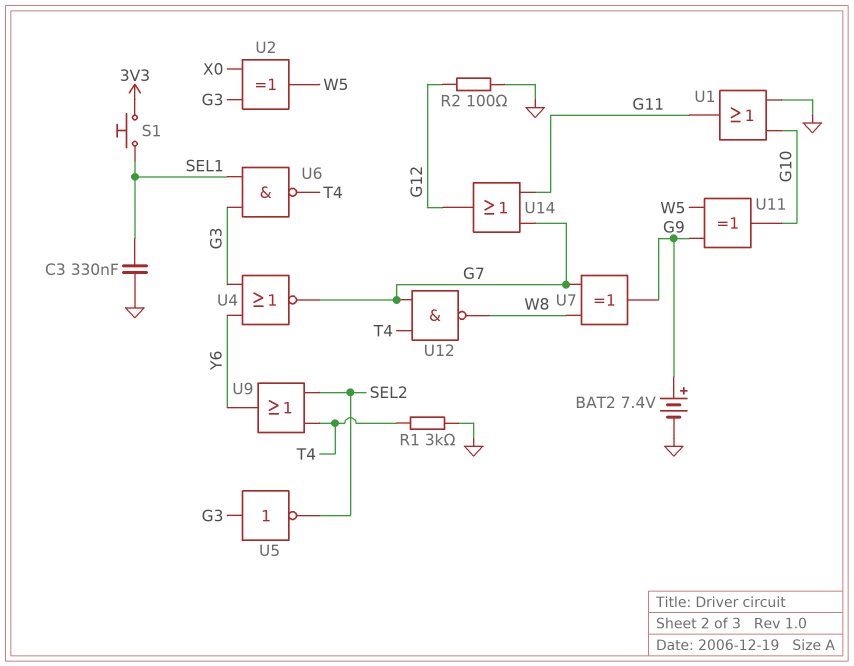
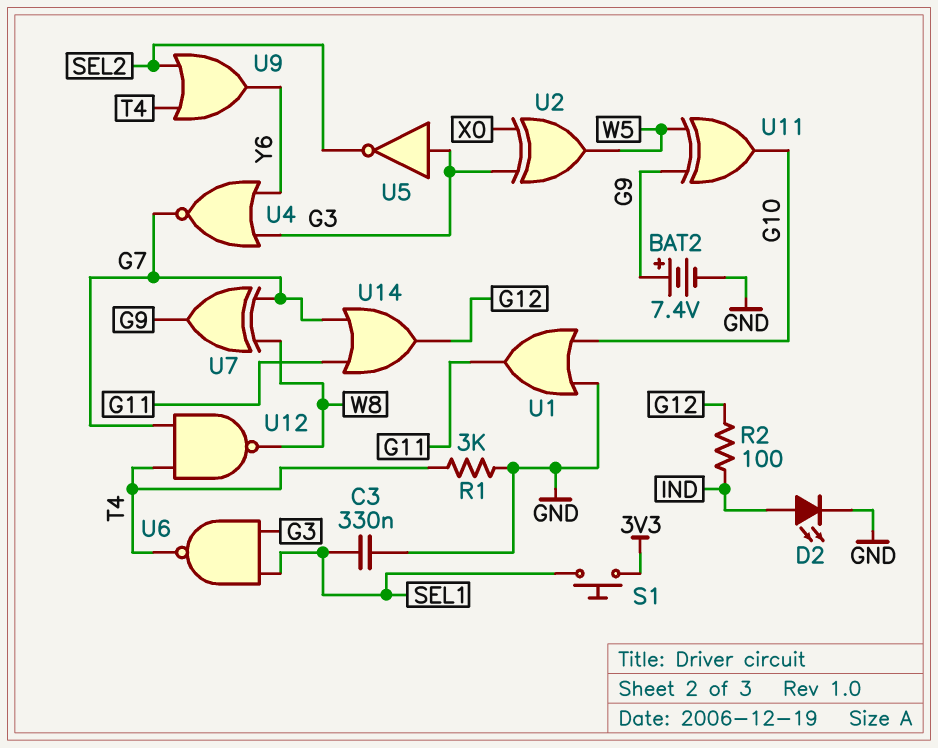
D2: none -> LED (A IND, K GND)
R2: 100 (G12, GND) -> 100 (G12, IND)

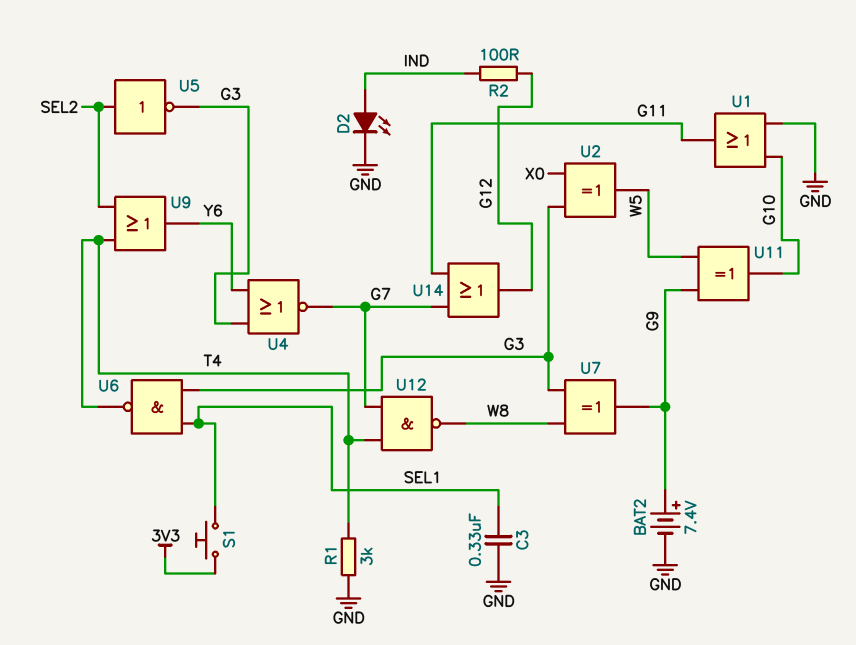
U5: NOT (in G3, out SEL2) -> NOT (in SEL2, out G3)
U7: XOR (in G7, in W8, out G9) -> XOR (in G3, in W8, out G9)

